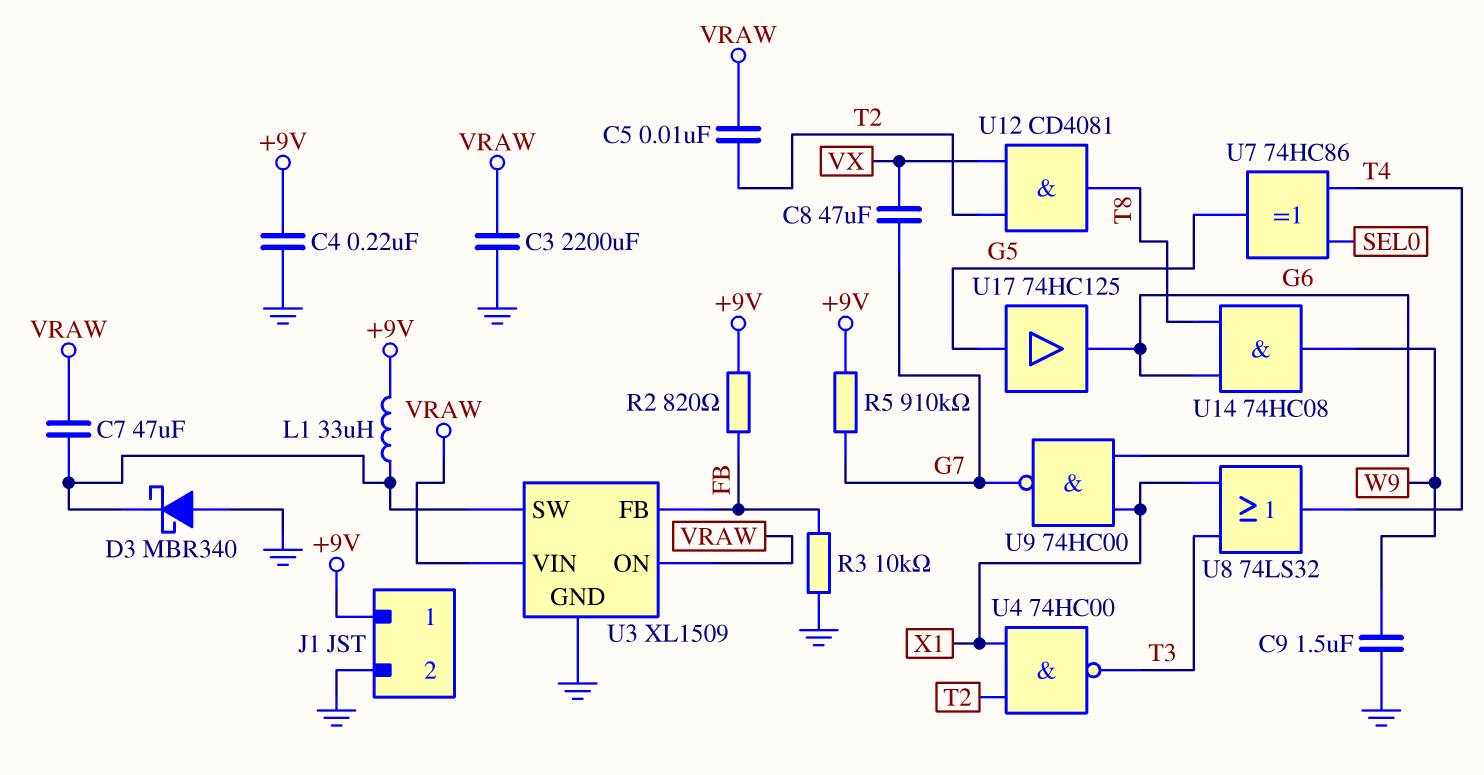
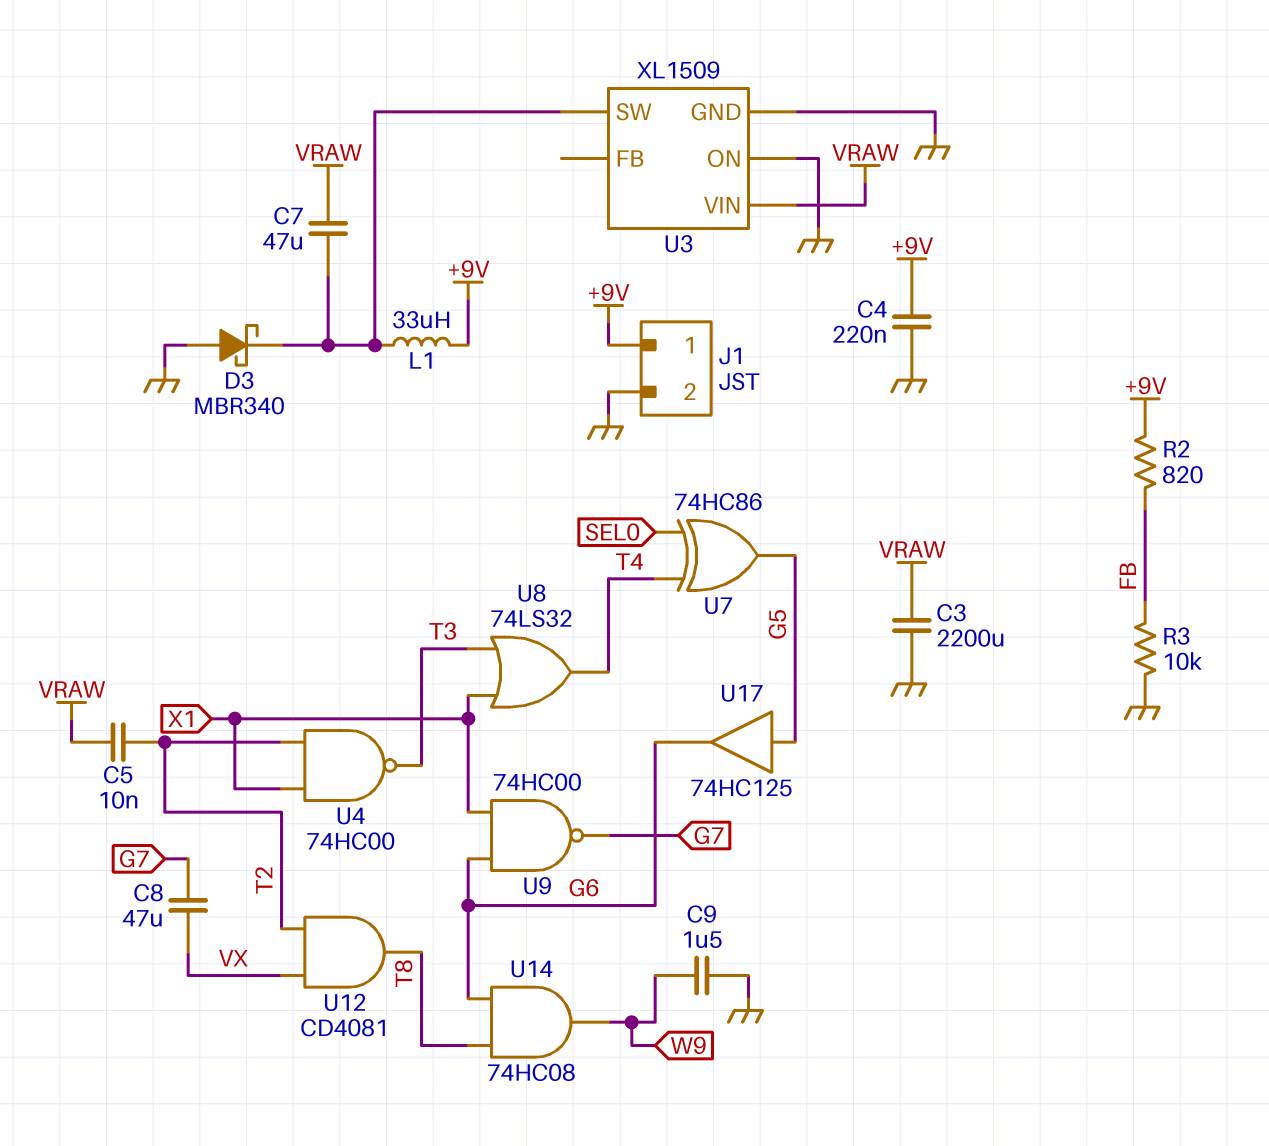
R5: 910k (+9V, G7) -> none
U3 pin FB: FB -> none
U3 pin ON: VRAW -> GND

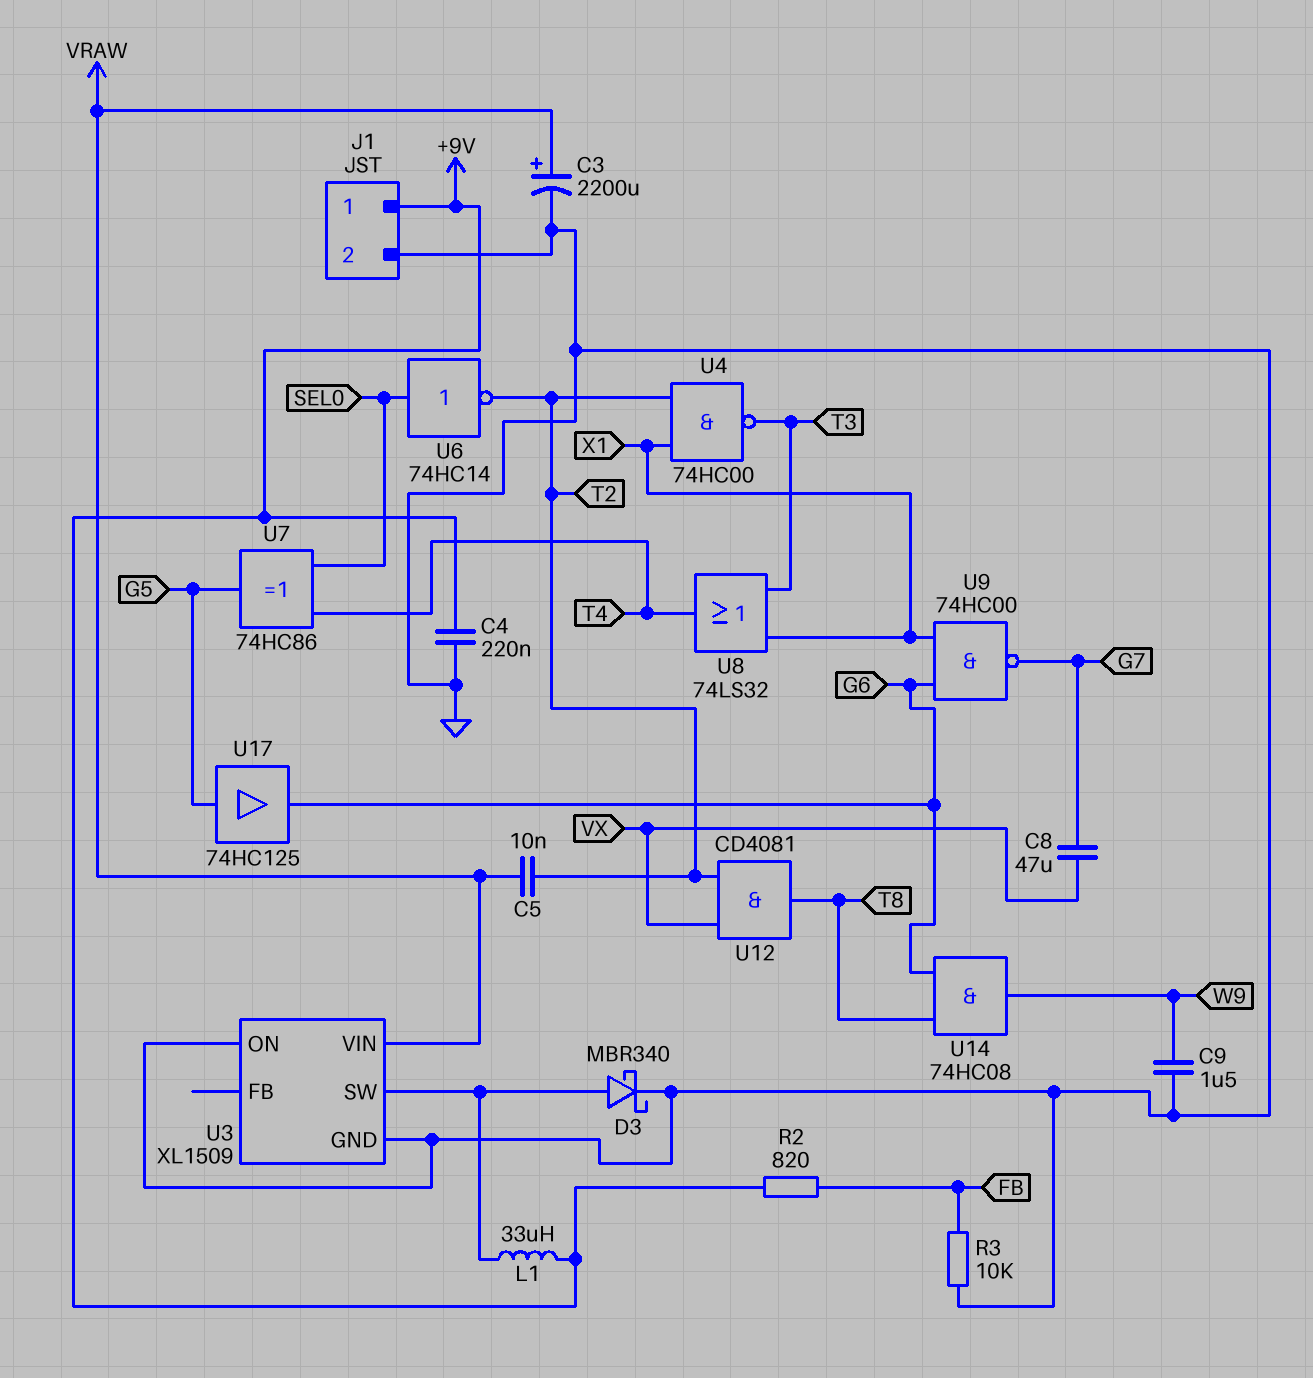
C3: 2200uF (GND, VRAW) -> 2200uF (plus VRAW, minus GND)
C7: 47uF (U3/SW, VRAW) -> none
D3: schottky MBR340 (A GND, K U3/SW) -> schottky MBR340 (A U3/SW, K GND)
U6: none -> NOT 74HC14 (in SEL0, out T2)

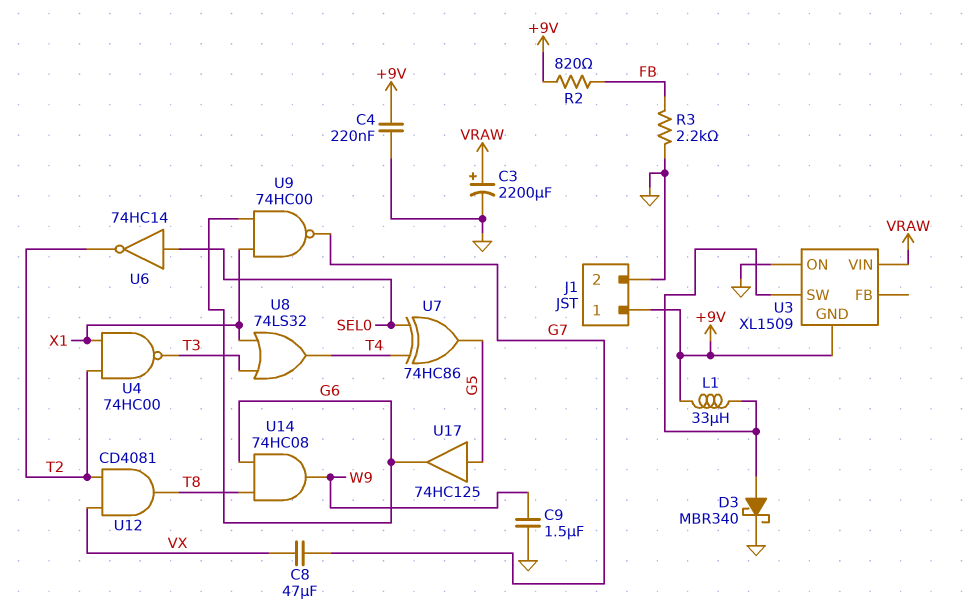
C5: 10nF (T2, VRAW) -> none
R3: 10k (FB, GND) -> 2.2k (FB, GND)
U3 pin GND: GND -> +9V

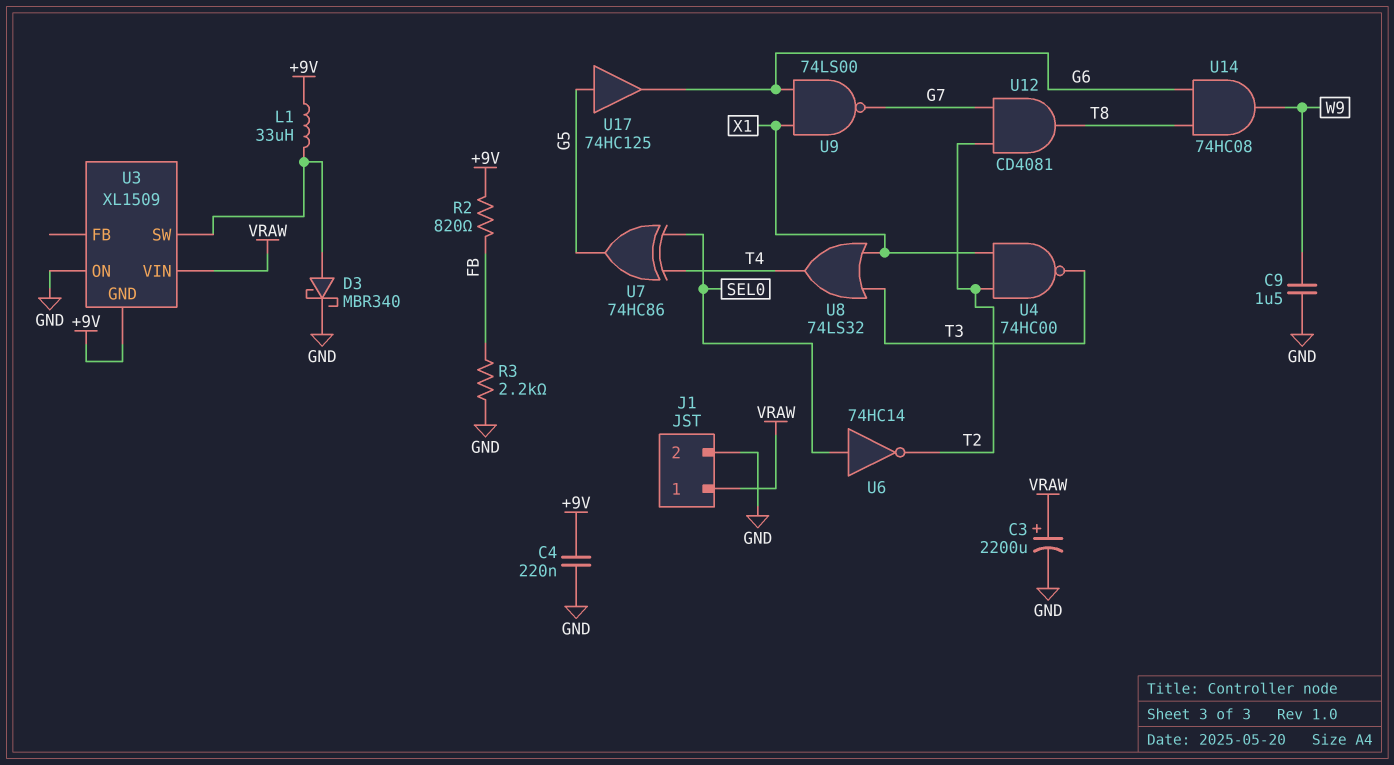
C8: 47uF (G7, VX) -> none
J1 pin 1: +9V -> VRAW
U9: NAND 74HC00 (in G6, in X1, out G7) -> NAND 74LS00 (in G6, in X1, out G7)
U12: AND CD4081 (in T2, in VX, out T8) -> AND CD4081 (in G7, in T2, out T8)

